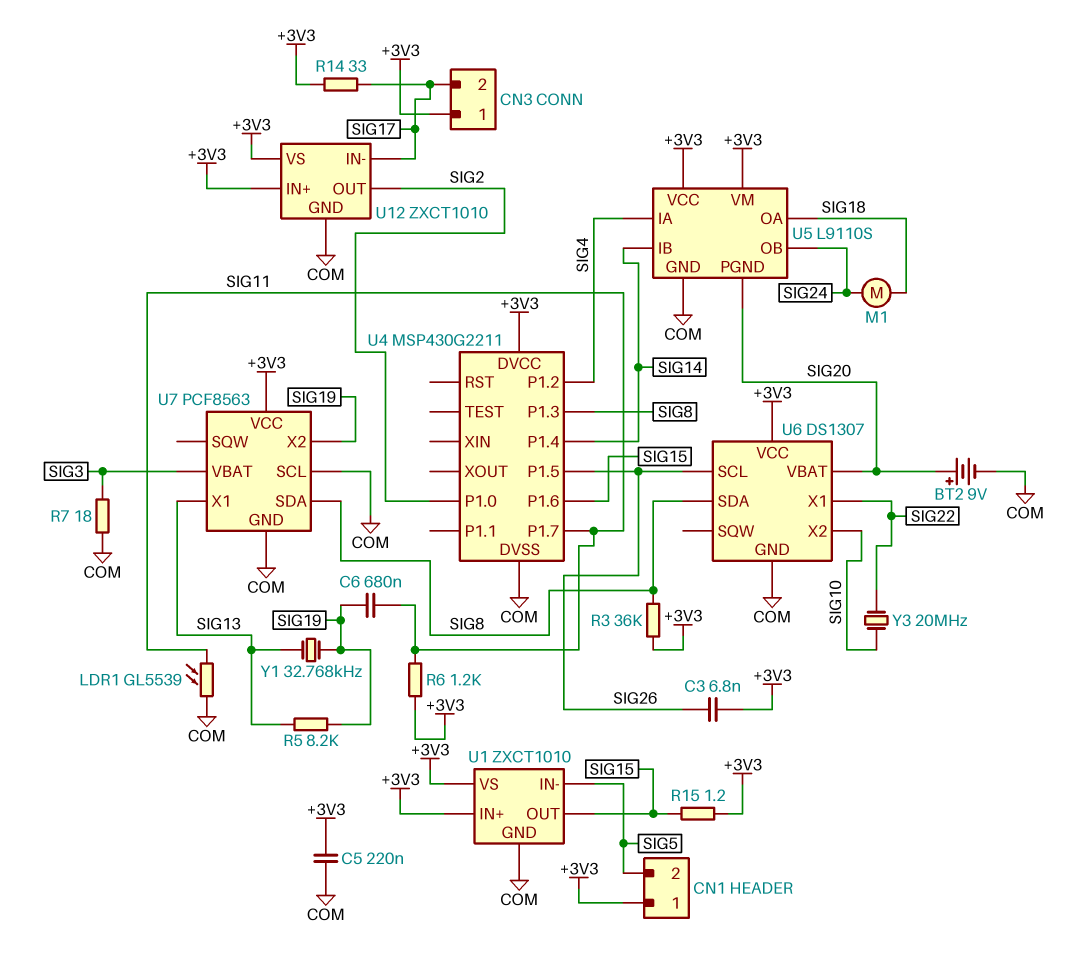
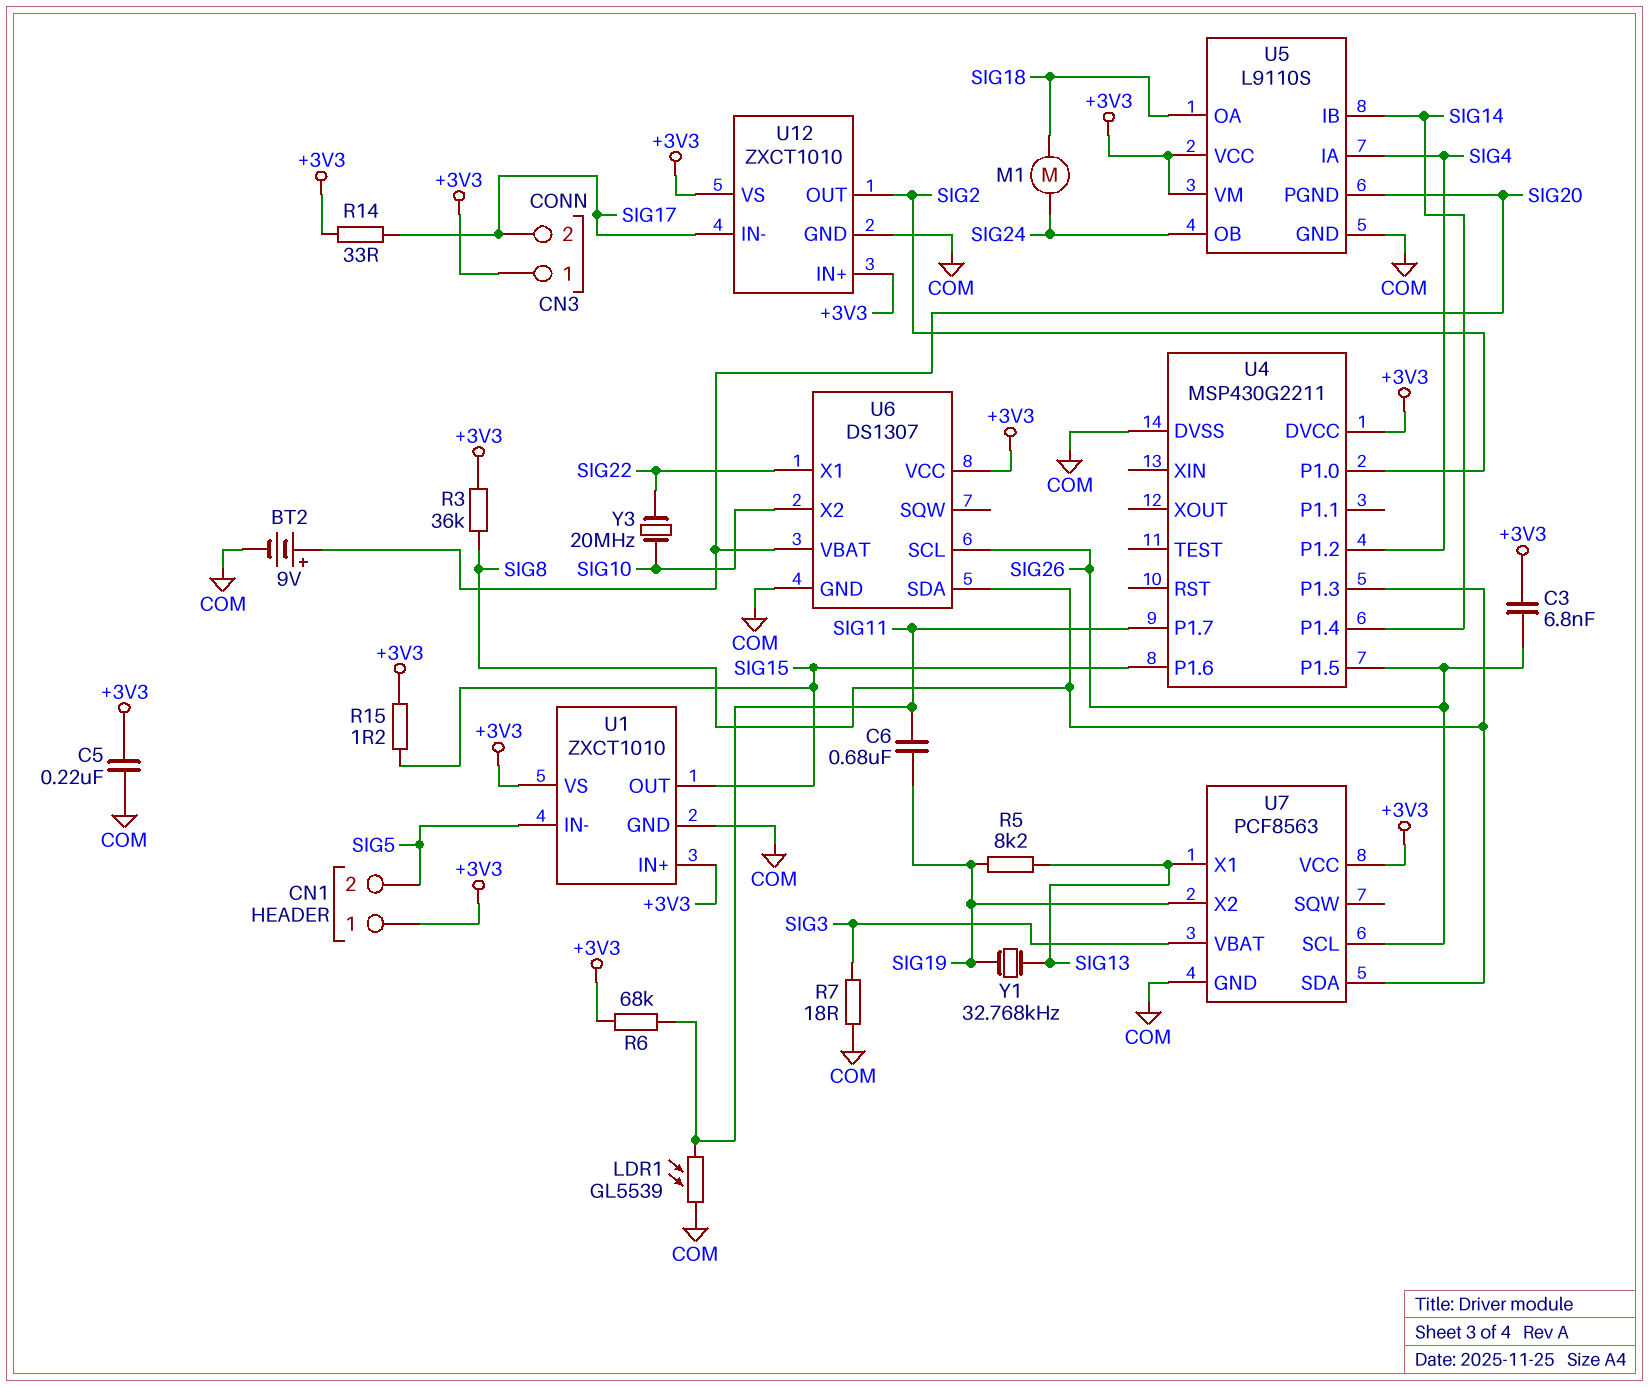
R6: 1.2k (+3V3, SIG11) -> 68k (+3V3, SIG11)
U7 pin SCL: COM -> SIG26

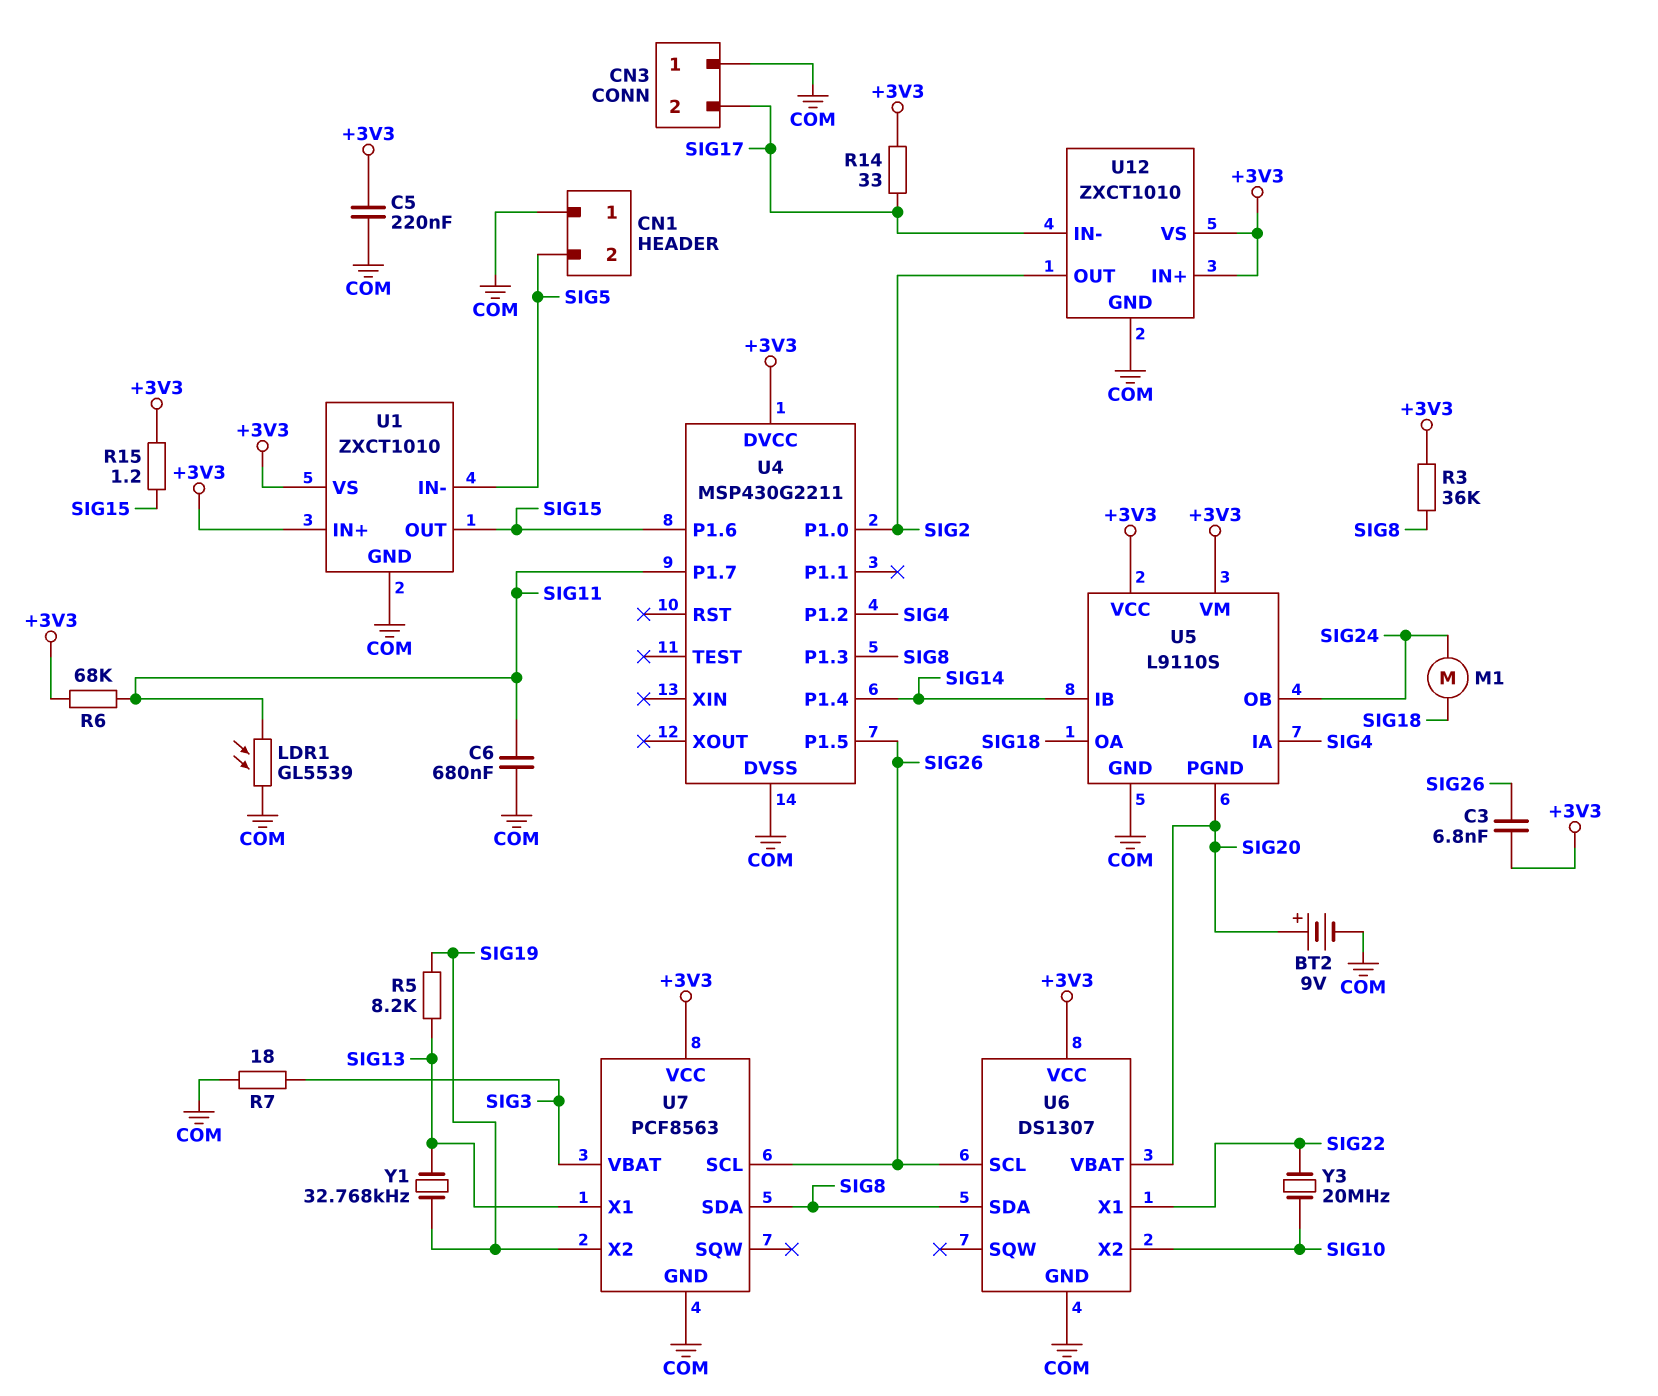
C6: 680nF (SIG11, SIG19) -> 680nF (COM, SIG11)
CN1 pin 1: +3V3 -> COM
CN3 pin 1: +3V3 -> COM

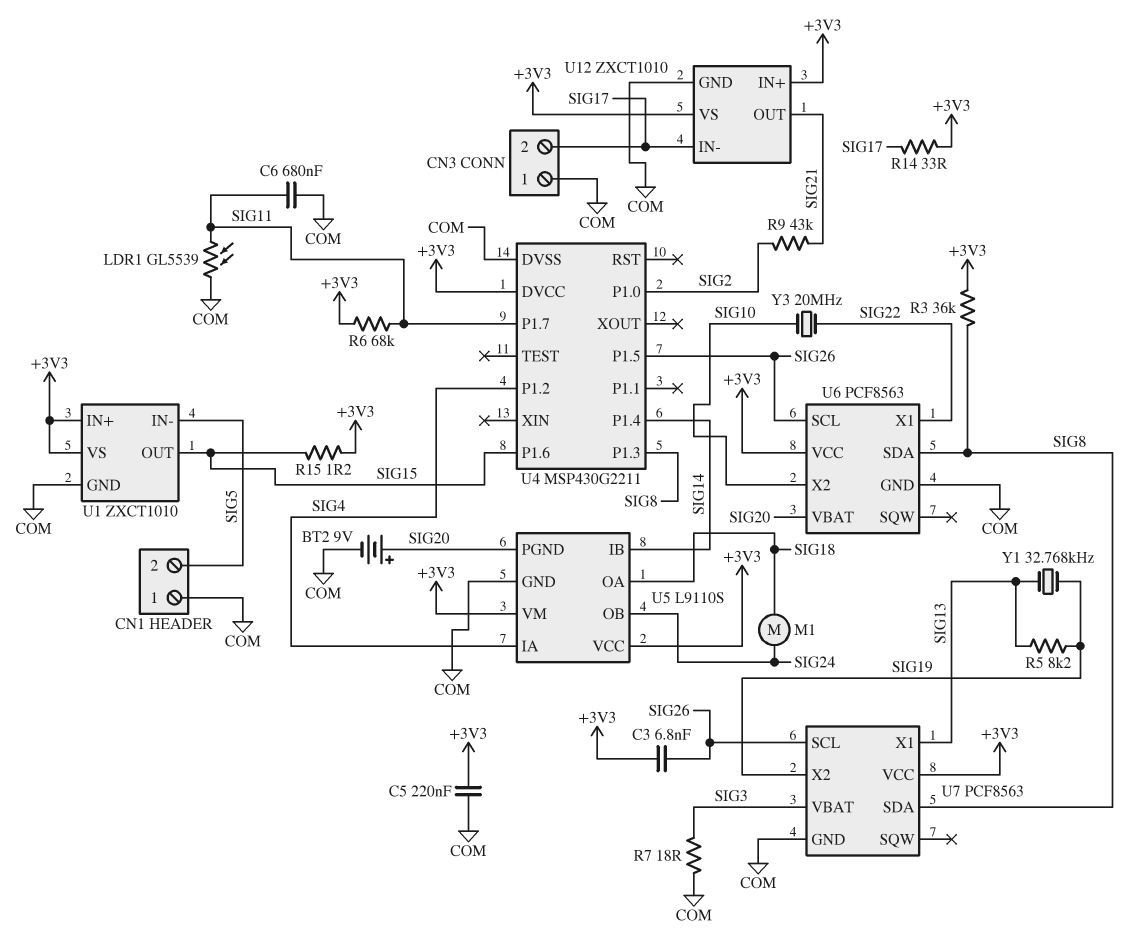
R9: none -> 43k (SIG2, SIG21)
U6: DS1307 -> PCF8563
U12 pin OUT: SIG2 -> SIG21

